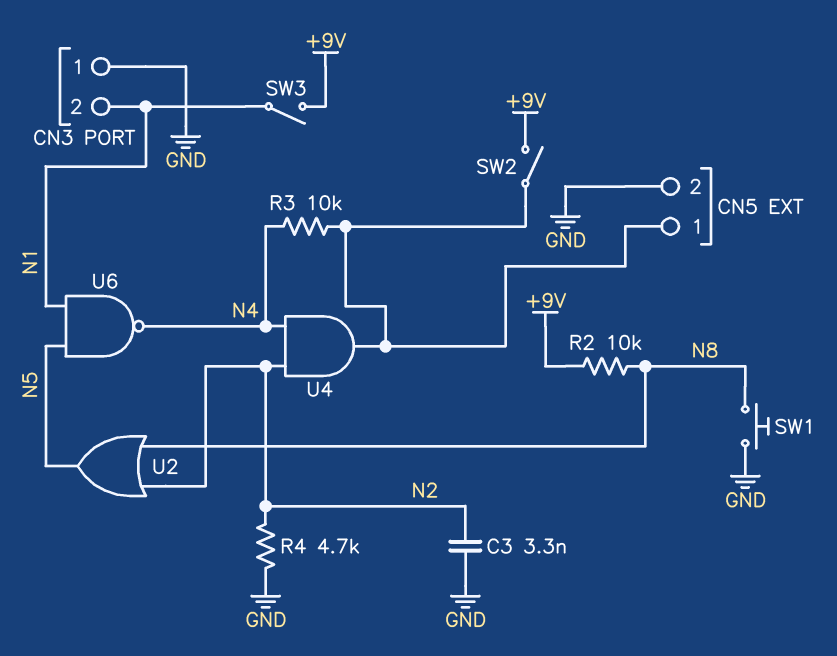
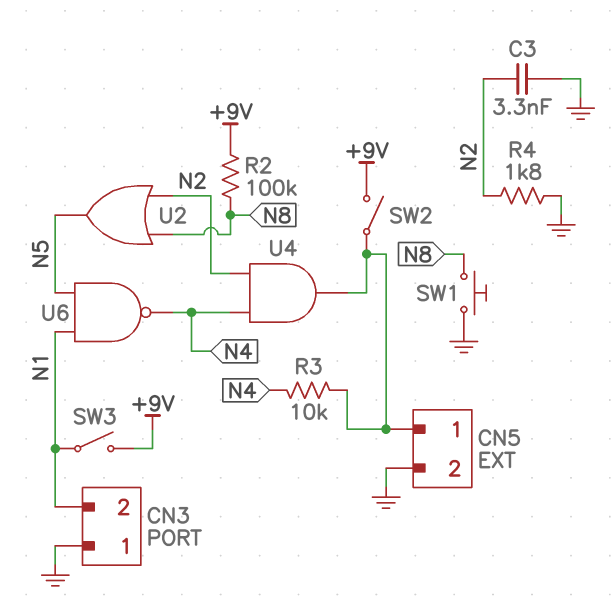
R2: 10k (+9V, N8) -> 100k (+9V, N8)
R4: 4.7k (GND, N2) -> 1.8k (GND, N2)

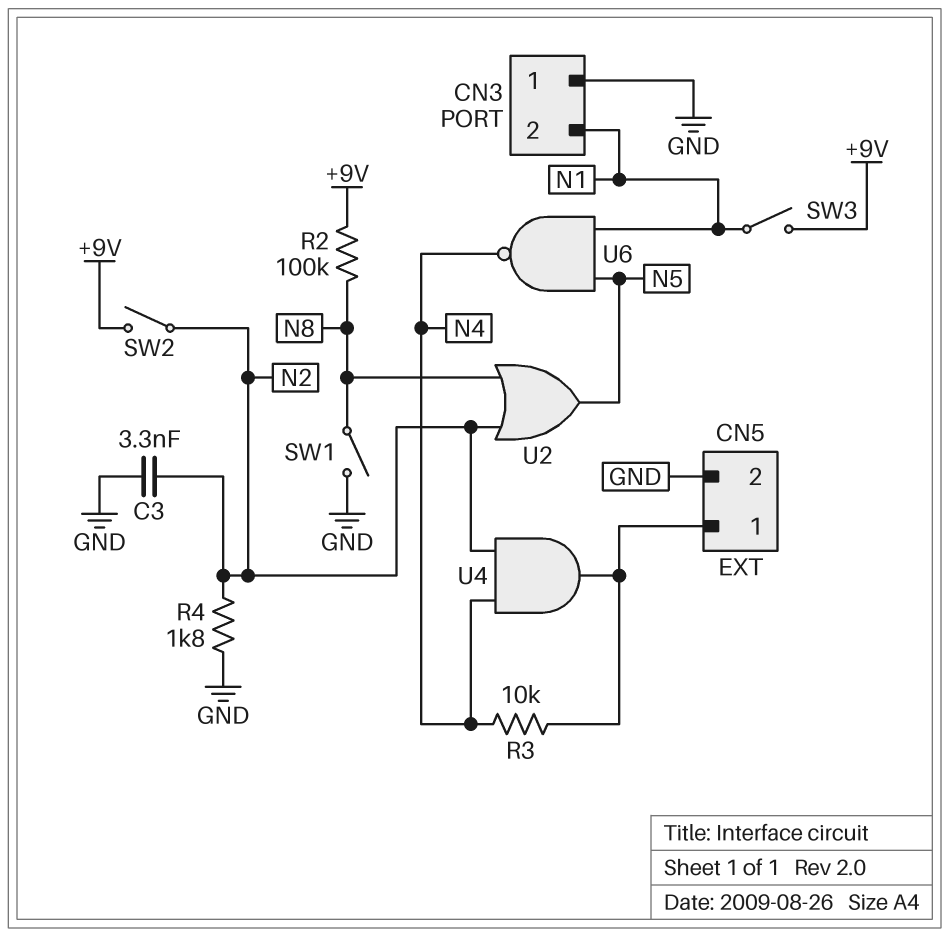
SW1: button (GND, N8) -> switch (GND, N8)
SW2: switch (+9V, CN5/1) -> switch (+9V, N2)

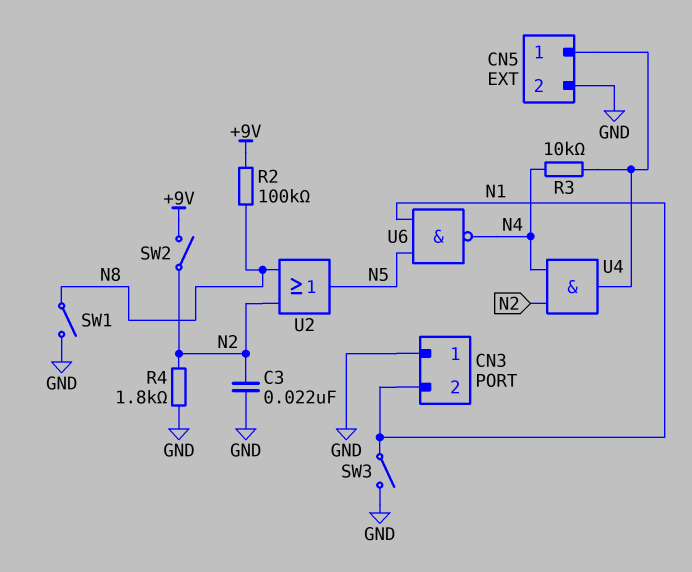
C3: 3.3nF (GND, N2) -> 22nF (GND, N2)
SW3: switch (+9V, N1) -> switch (GND, N1)

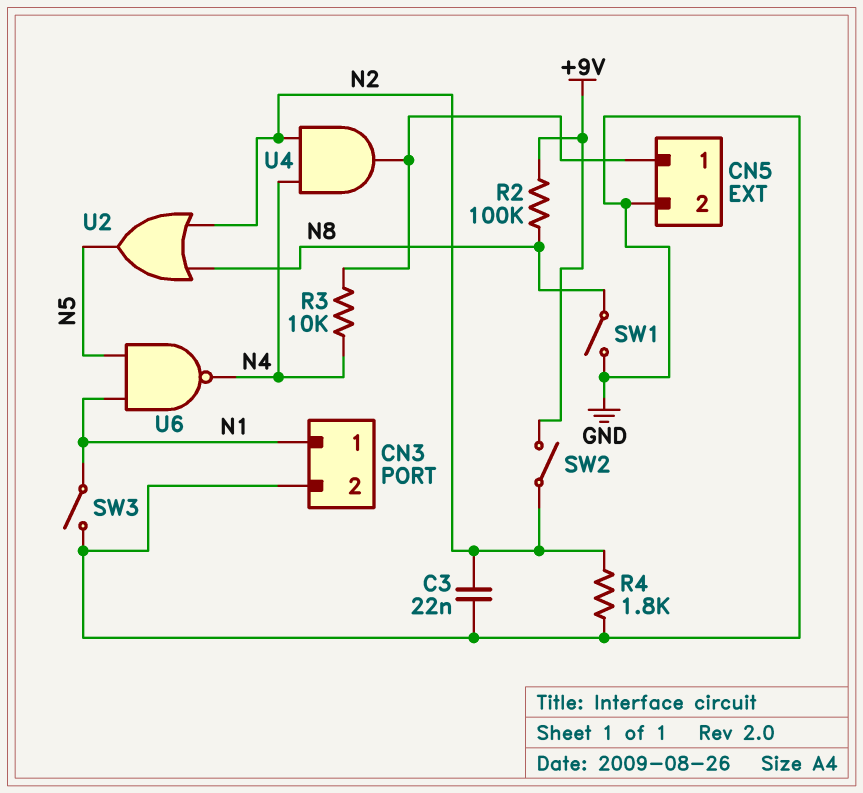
CN3 pin 1: GND -> N1
CN3 pin 2: N1 -> GND

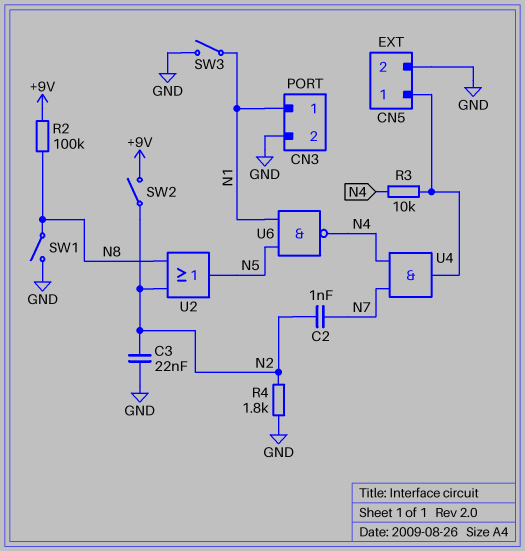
C2: none -> 1nF (N2, N7)
U4: AND (in N2, in N4, out CN5/1) -> AND (in N4, in N7, out CN5/1)

